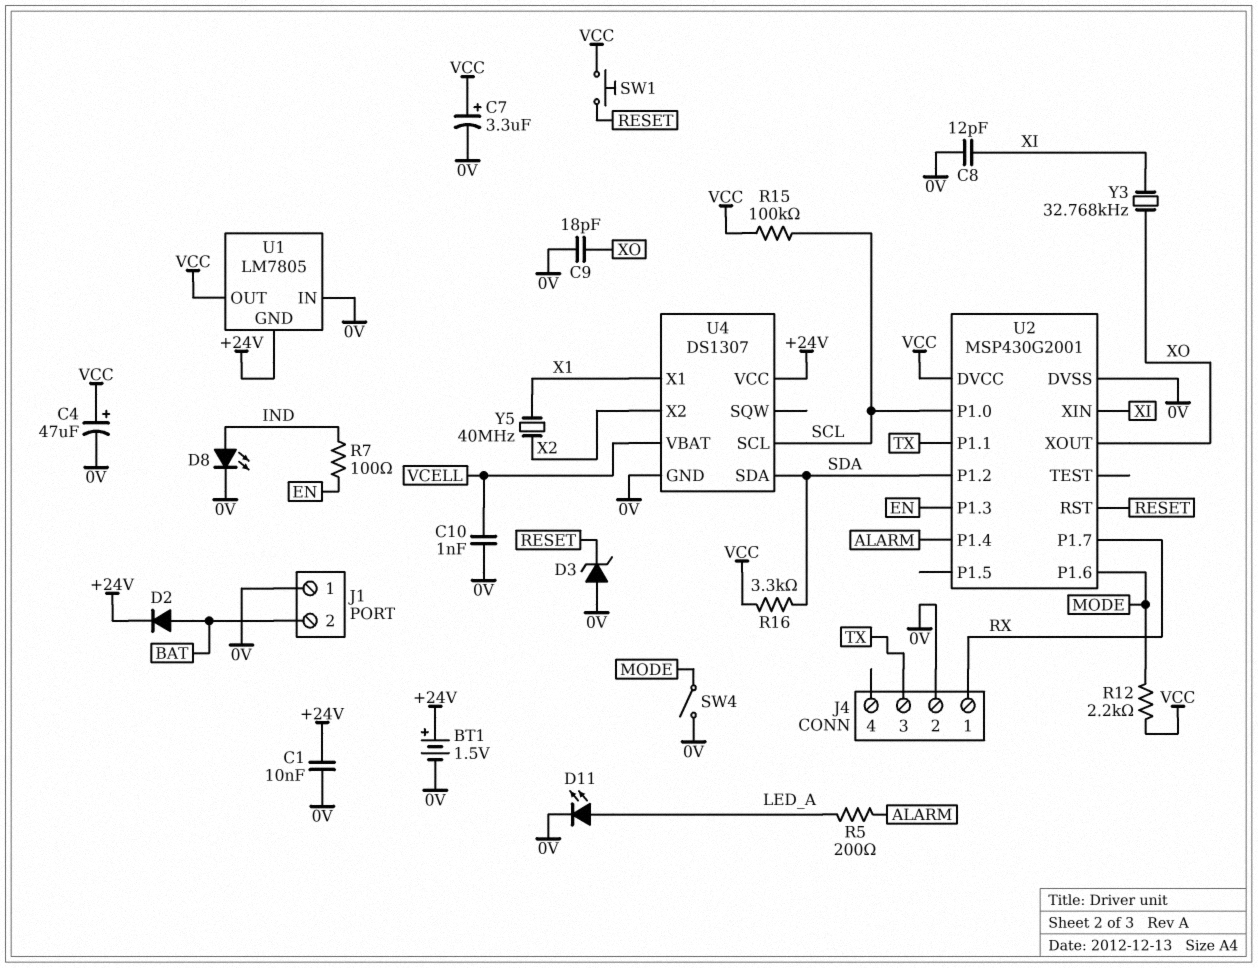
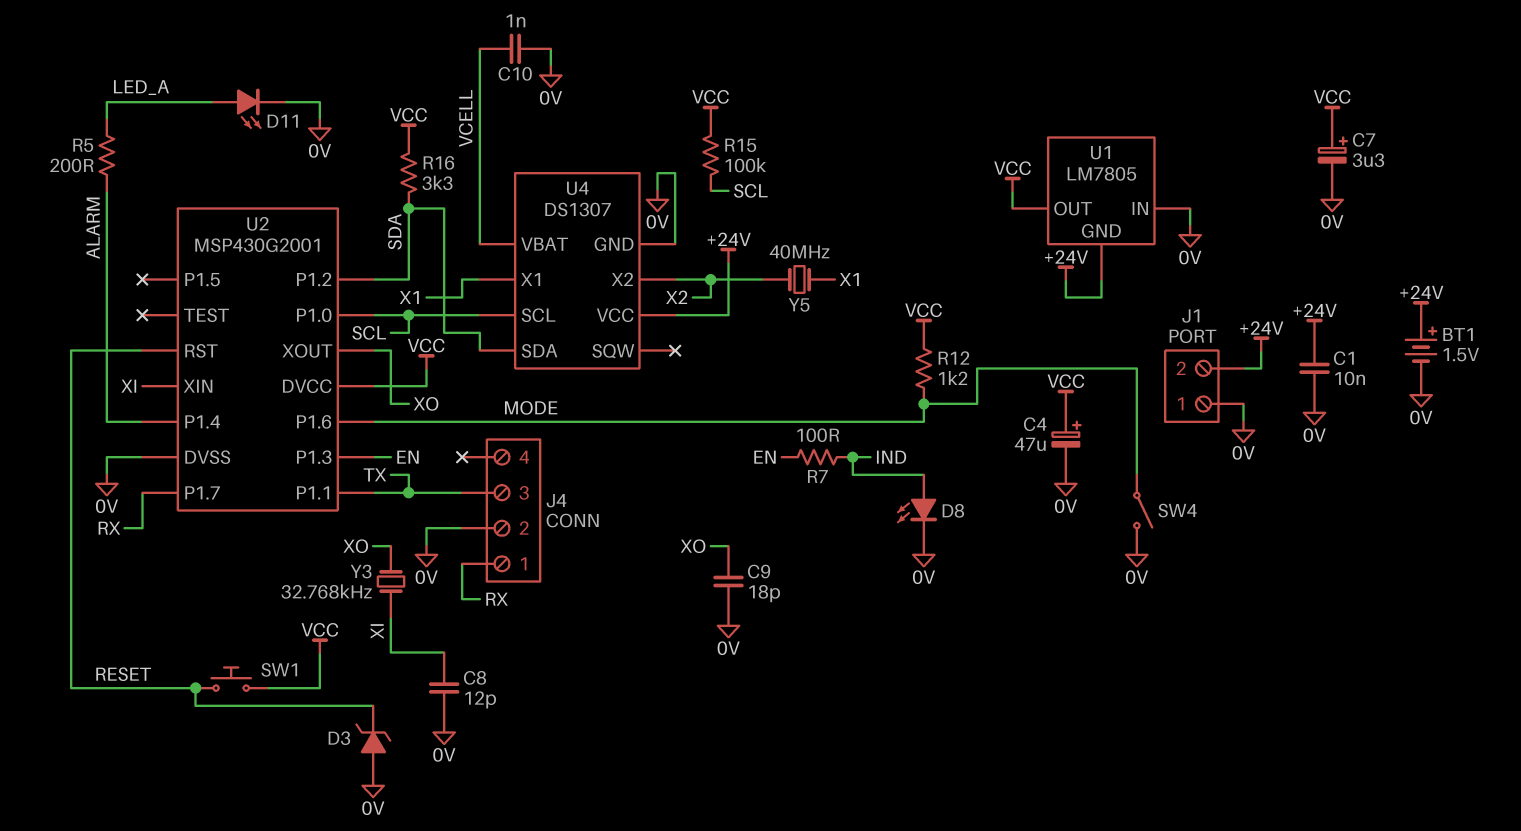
D2: diode (A BAT, K +24V) -> none
J1 pin 2: BAT -> +24V
R12: 2.2k (MODE, VCC) -> 1.2k (MODE, VCC)

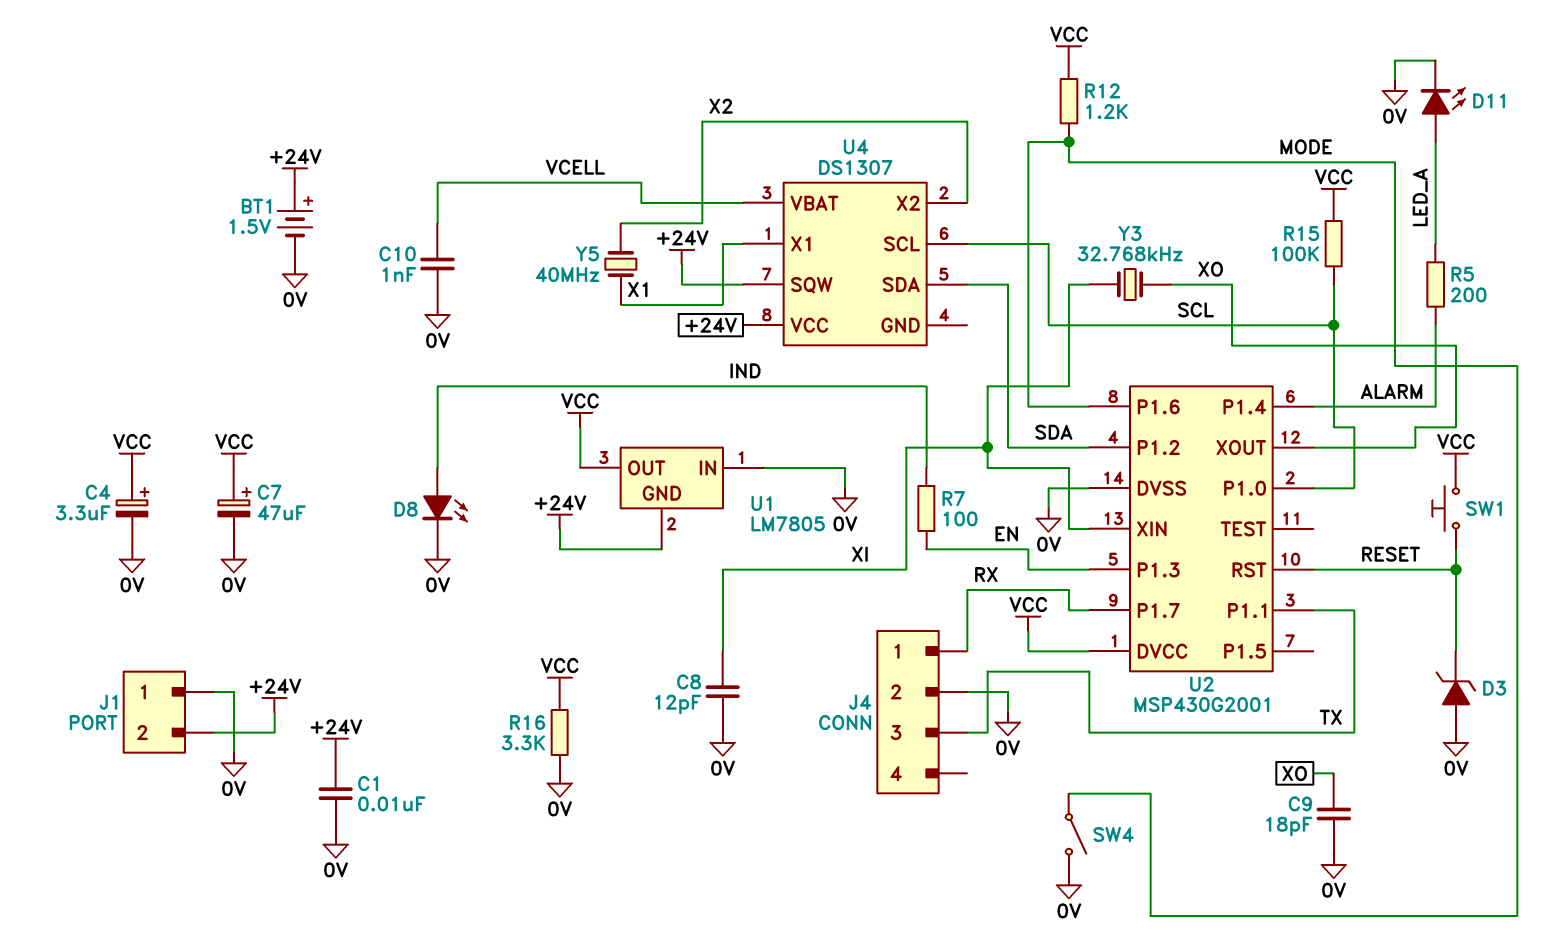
C4: 47uF (plus VCC, minus 0V) -> 3.3uF (plus VCC, minus 0V)
C7: 3.3uF (plus VCC, minus 0V) -> 47uF (plus VCC, minus 0V)
R16: 3.3k (SDA, VCC) -> 3.3k (0V, VCC)
U4 pin GND: 0V -> none
U4 pin SQW: none -> +24V

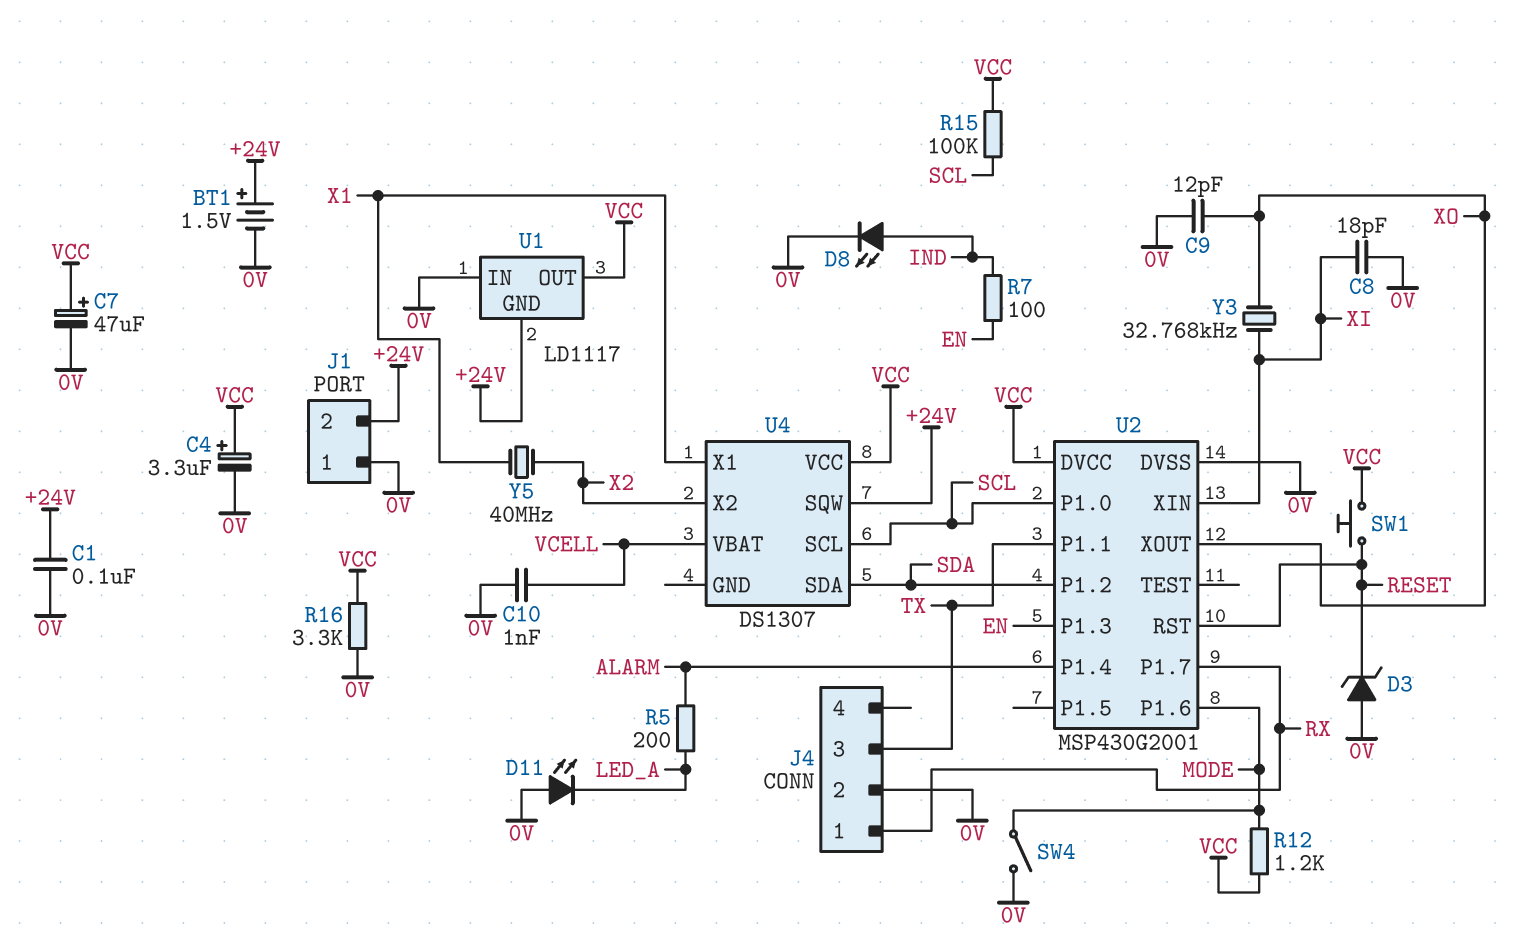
C1: 10nF (+24V, 0V) -> 100nF (+24V, 0V)
C8: 12pF (0V, XI) -> 18pF (0V, XI)
C9: 18pF (0V, XO) -> 12pF (0V, XO)
D11: LED (A LED_A, K 0V) -> LED (A 0V, K LED_A)
U1: LM7805 -> LD1117
U4 pin VCC: +24V -> VCC

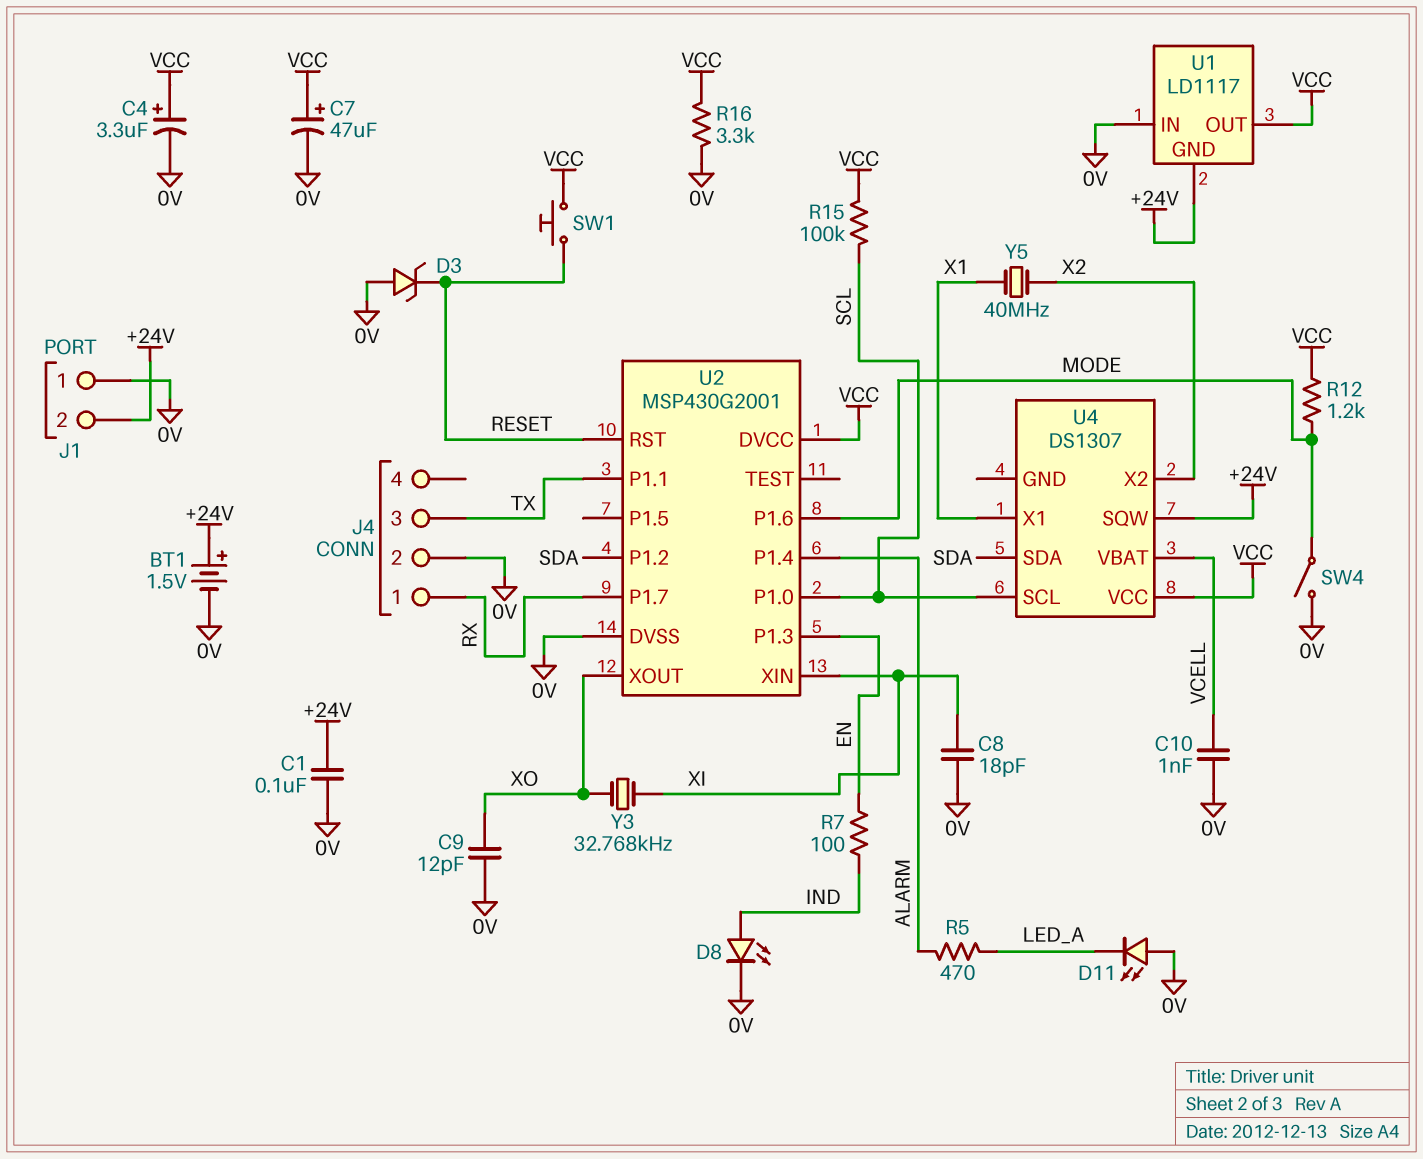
R5: 200 (ALARM, LED_A) -> 470 (ALARM, LED_A)

